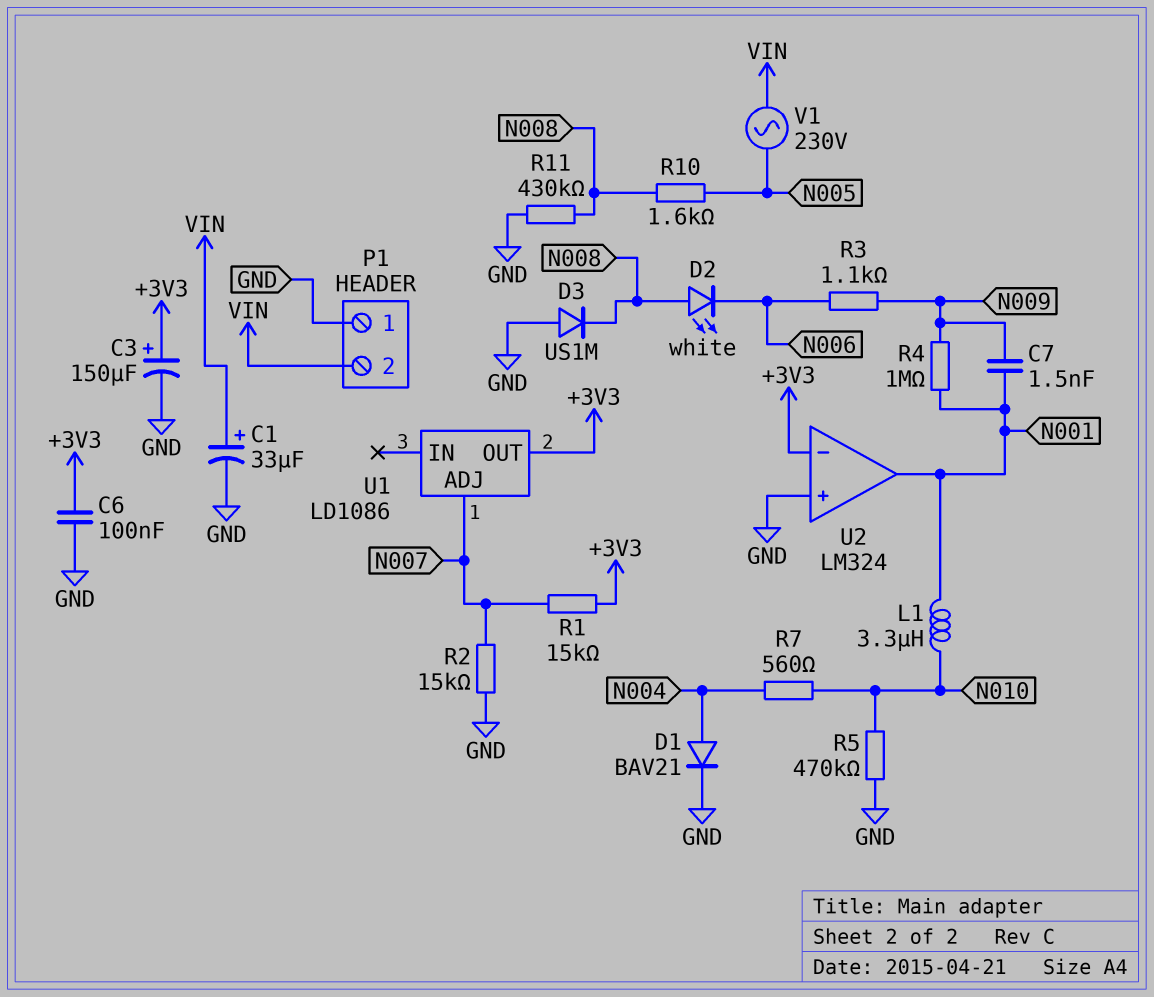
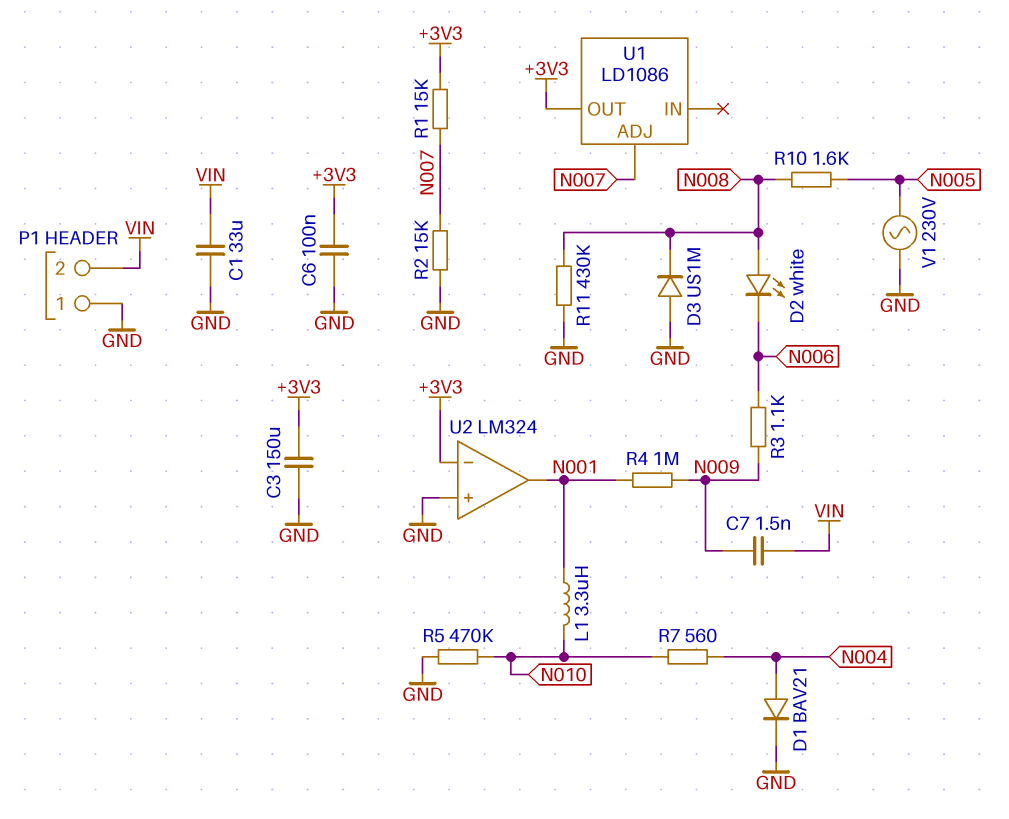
C1: 33uF (plus VIN, minus GND) -> 33uF (GND, VIN)
C3: 150uF (plus +3V3, minus GND) -> 150uF (+3V3, GND)
C7: 1.5nF (N001, N009) -> 1.5nF (N009, VIN)
V1: AC 230V (N005, VIN) -> AC 230V (GND, N005)

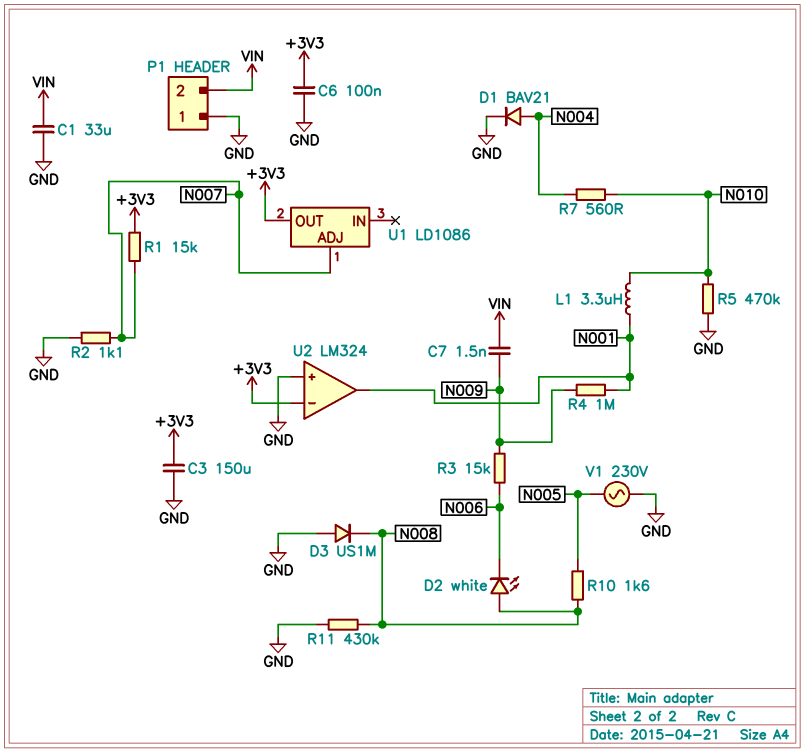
R2: 15k (GND, N007) -> 1.1k (GND, N007)
R3: 1.1k (N006, N009) -> 15k (N006, N009)

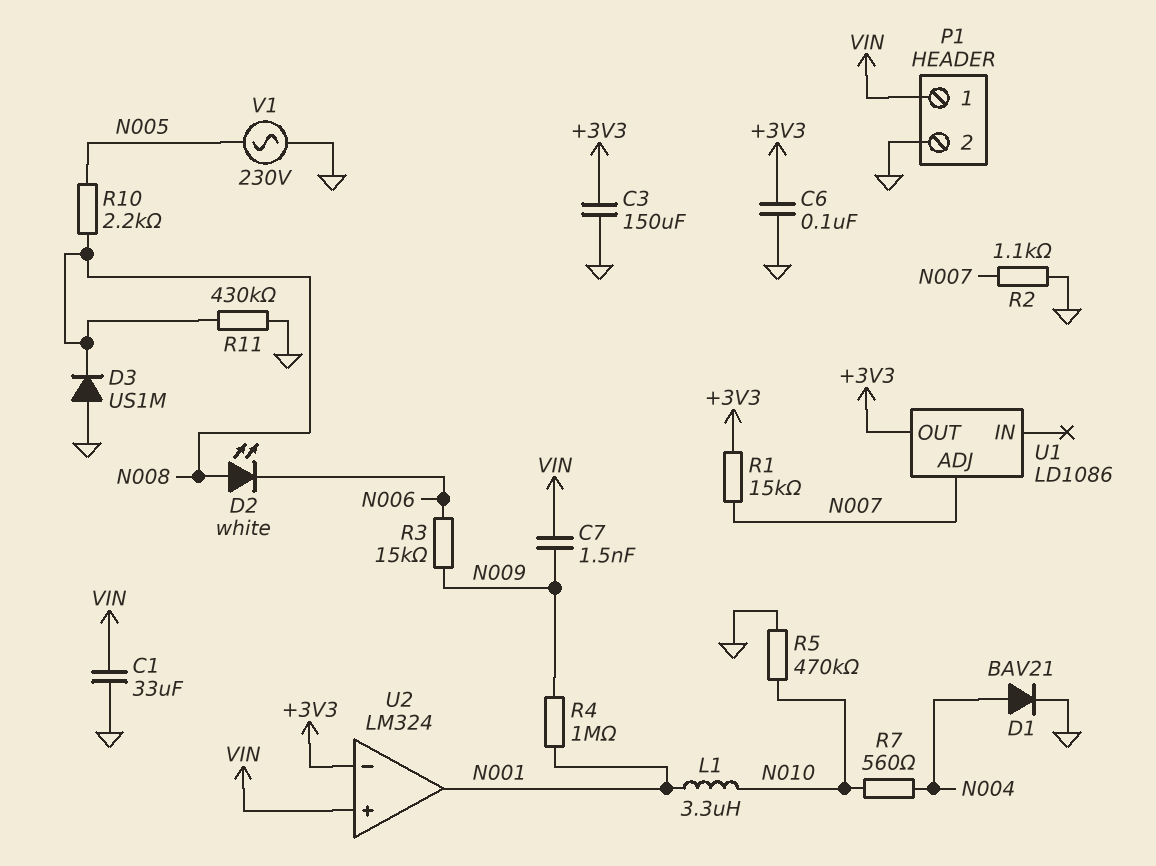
P1 pin 1: GND -> VIN
P1 pin 2: VIN -> GND
R10: 1.6k (N005, N008) -> 2.2k (N005, N008)
U2 pin in+: GND -> VIN

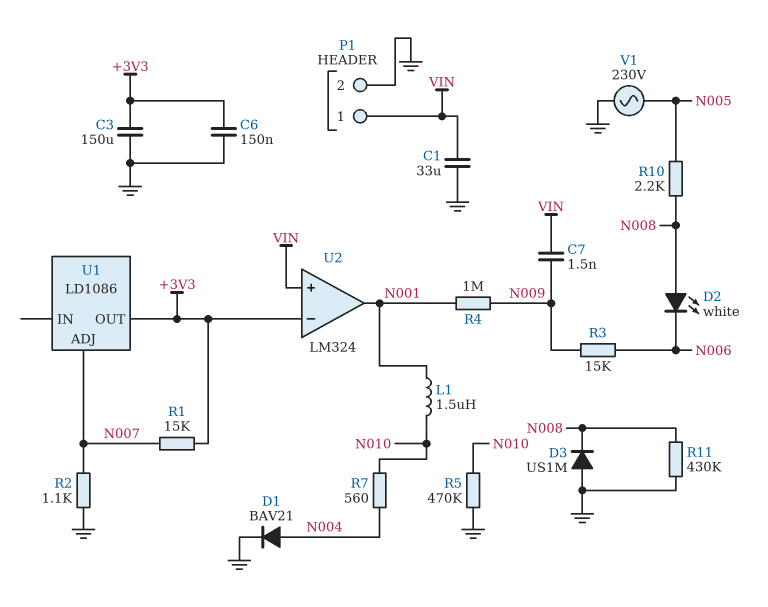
C6: 100nF (+3V3, GND) -> 150nF (+3V3, GND)
L1: 3.3uH (N001, N010) -> 1.5uH (N001, N010)

